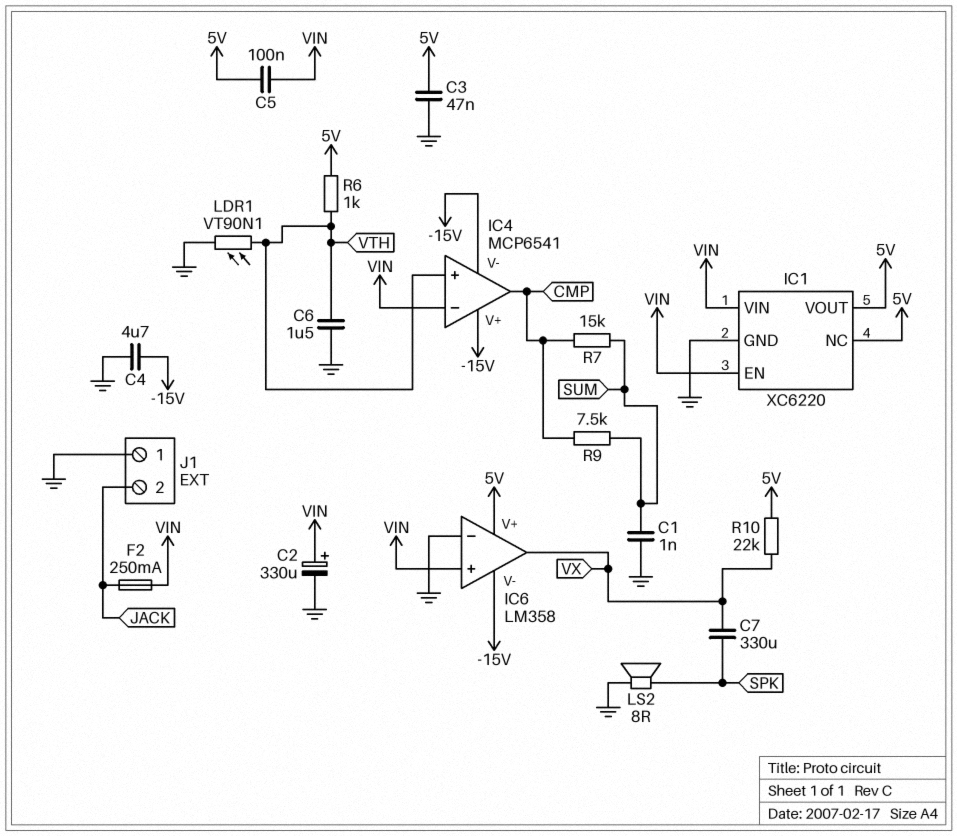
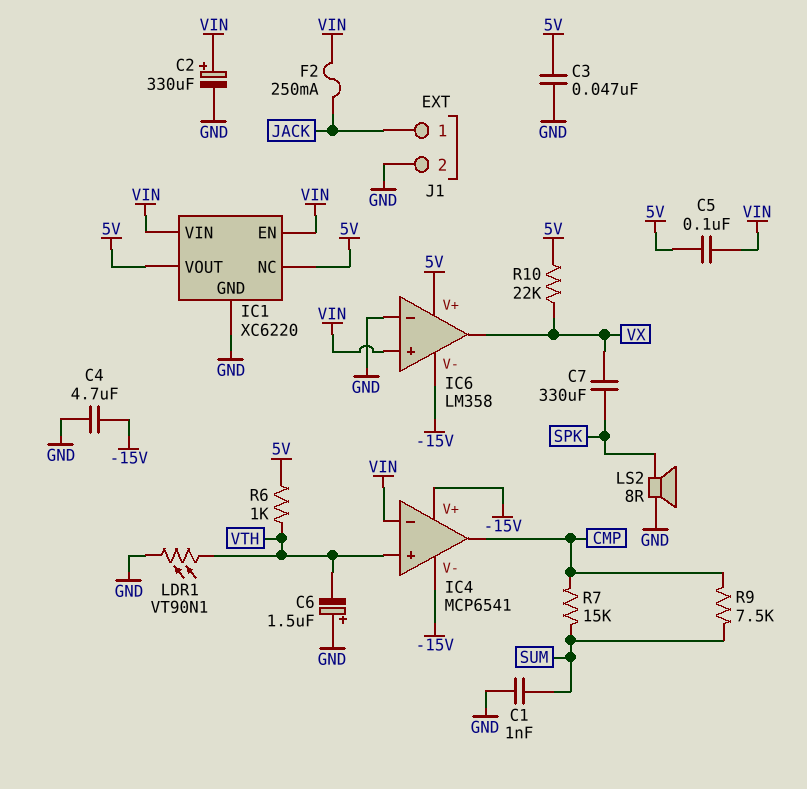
C6: 1.5uF (GND, VTH) -> 1.5uF (plus GND, minus VTH)
J1 pin 1: GND -> JACK
J1 pin 2: JACK -> GND

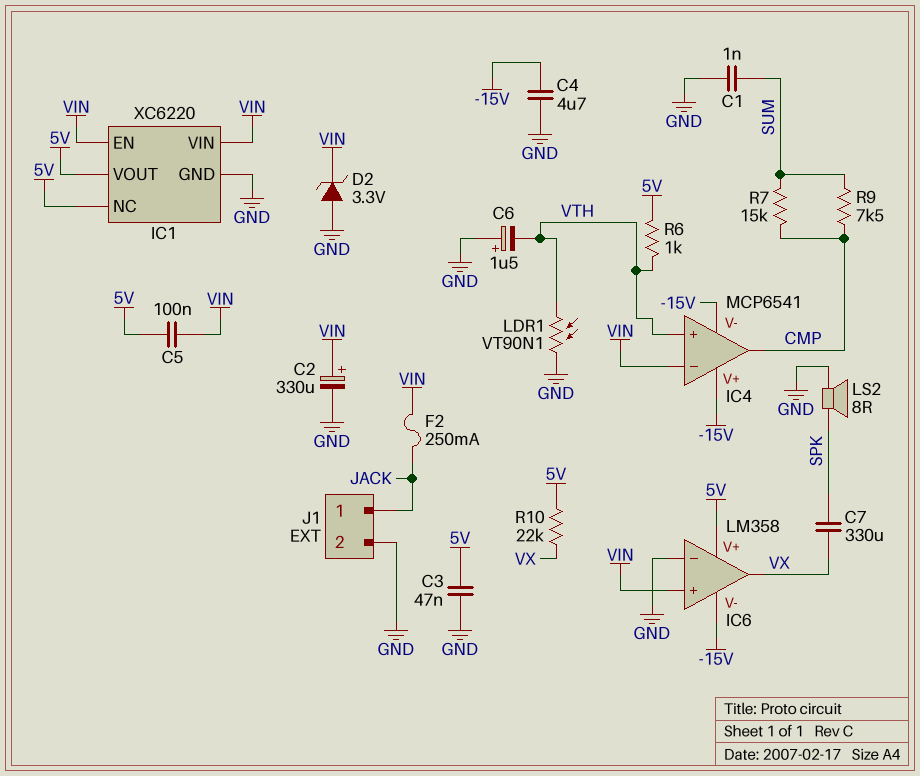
D2: none -> zener 3.3V (A GND, K VIN)

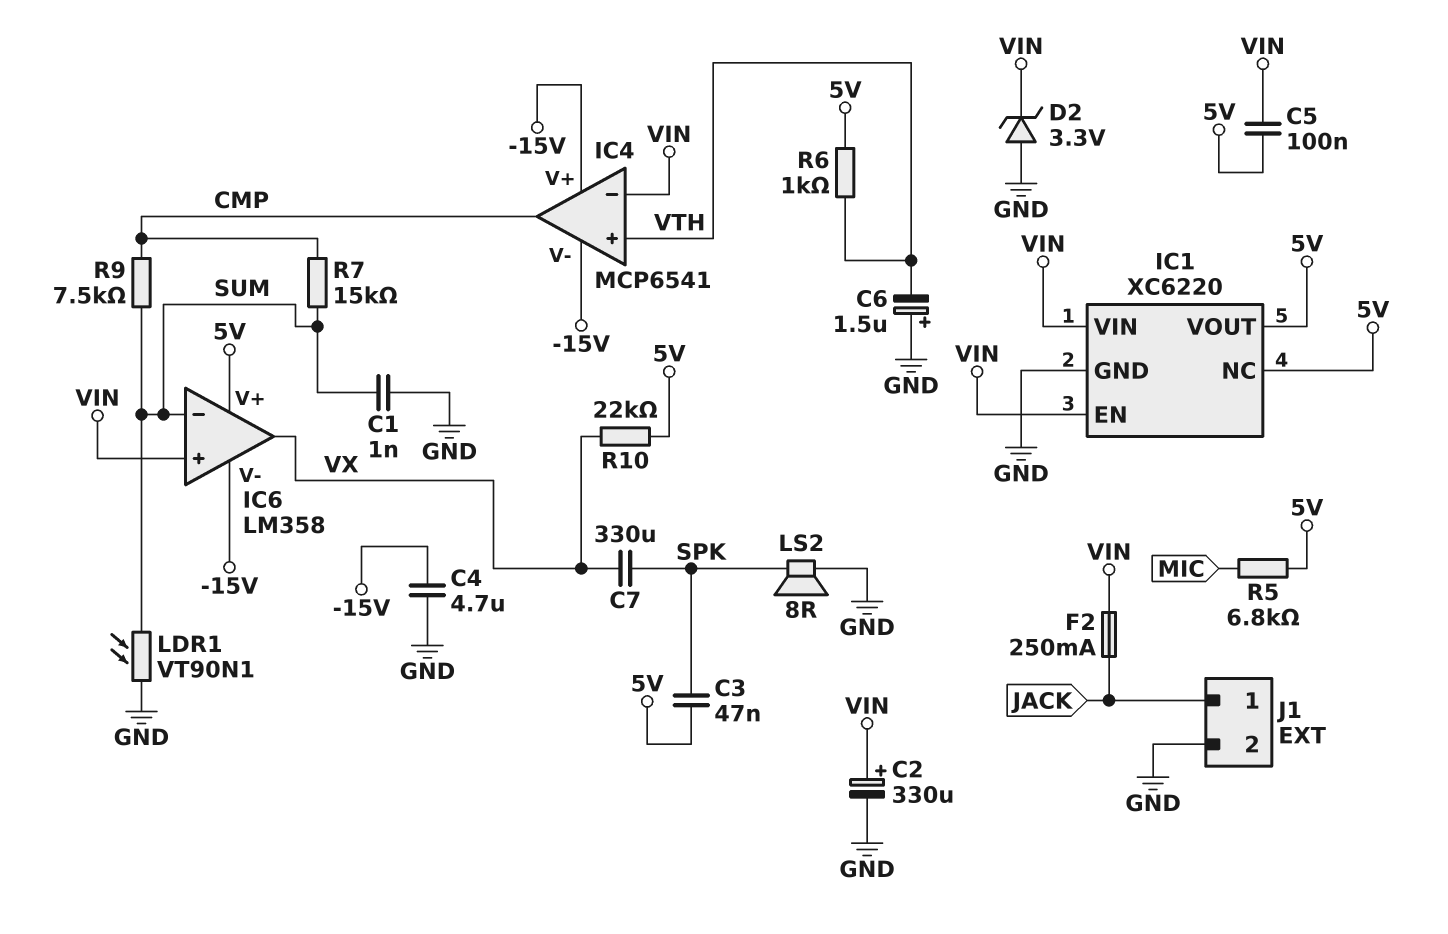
C3: 47nF (5V, GND) -> 47nF (5V, SPK)
IC6 pin in-: GND -> SUM
LDR1: VT90N1 (GND, VTH) -> VT90N1 (GND, SUM)
R5: none -> 6.8k (5V, MIC)

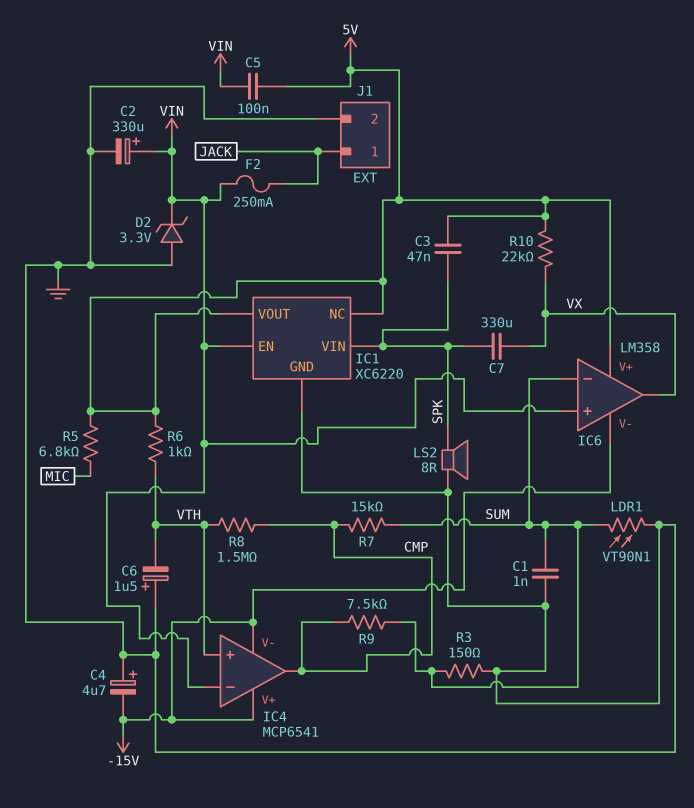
C4: 4.7uF (-15V, GND) -> 4.7uF (plus GND, minus -15V)
IC1 pin VIN: VIN -> SPK
R3: none -> 150 (GND, SUM)
R8: none -> 1.5M (CMP, VTH)

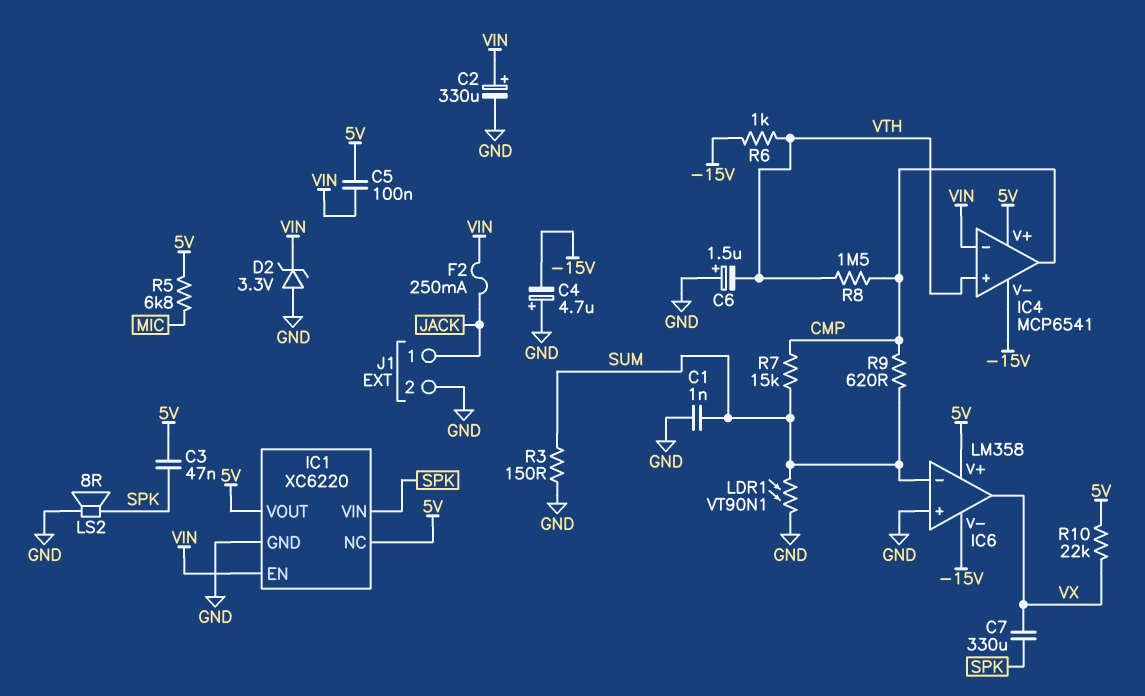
IC4 pin V+: -15V -> 5V
IC6 pin in+: VIN -> GND
R6: 1k (5V, VTH) -> 1k (-15V, VTH)
R9: 7.5k (CMP, SUM) -> 620 (CMP, SUM)

